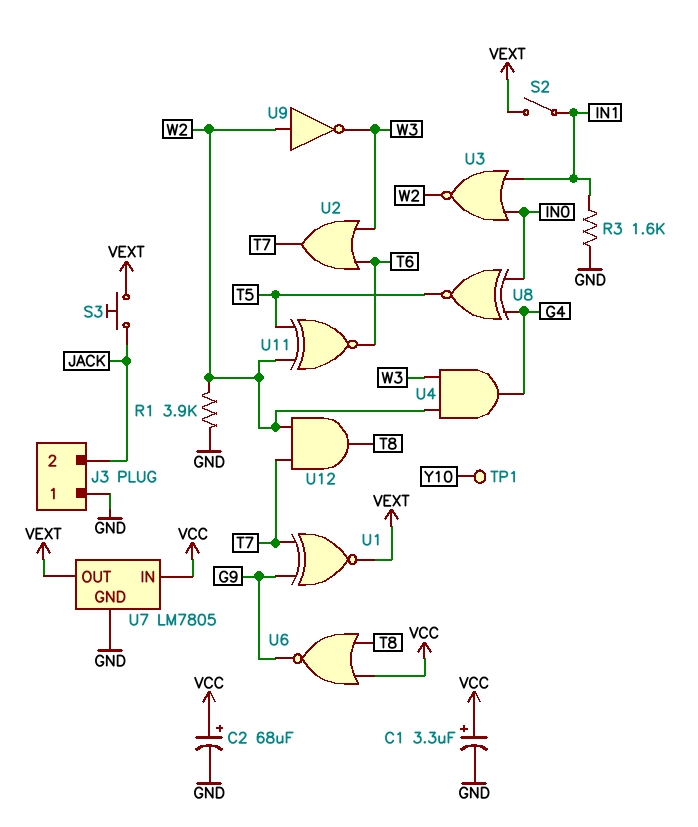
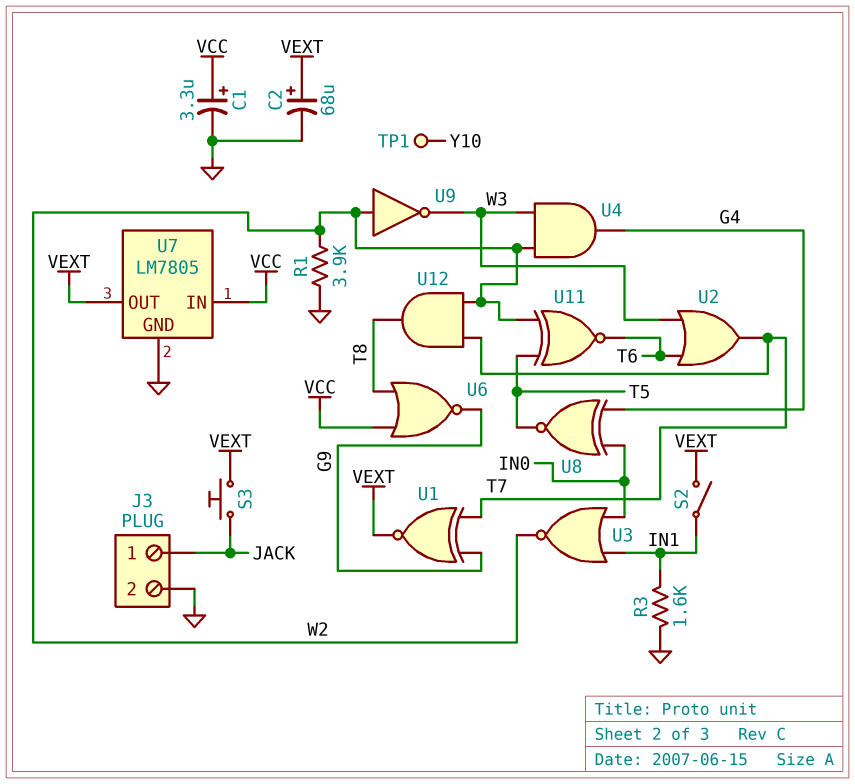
C2: 68uF (plus VCC, minus GND) -> 68uF (plus VEXT, minus GND)
J3 pin 1: GND -> JACK
J3 pin 2: JACK -> GND

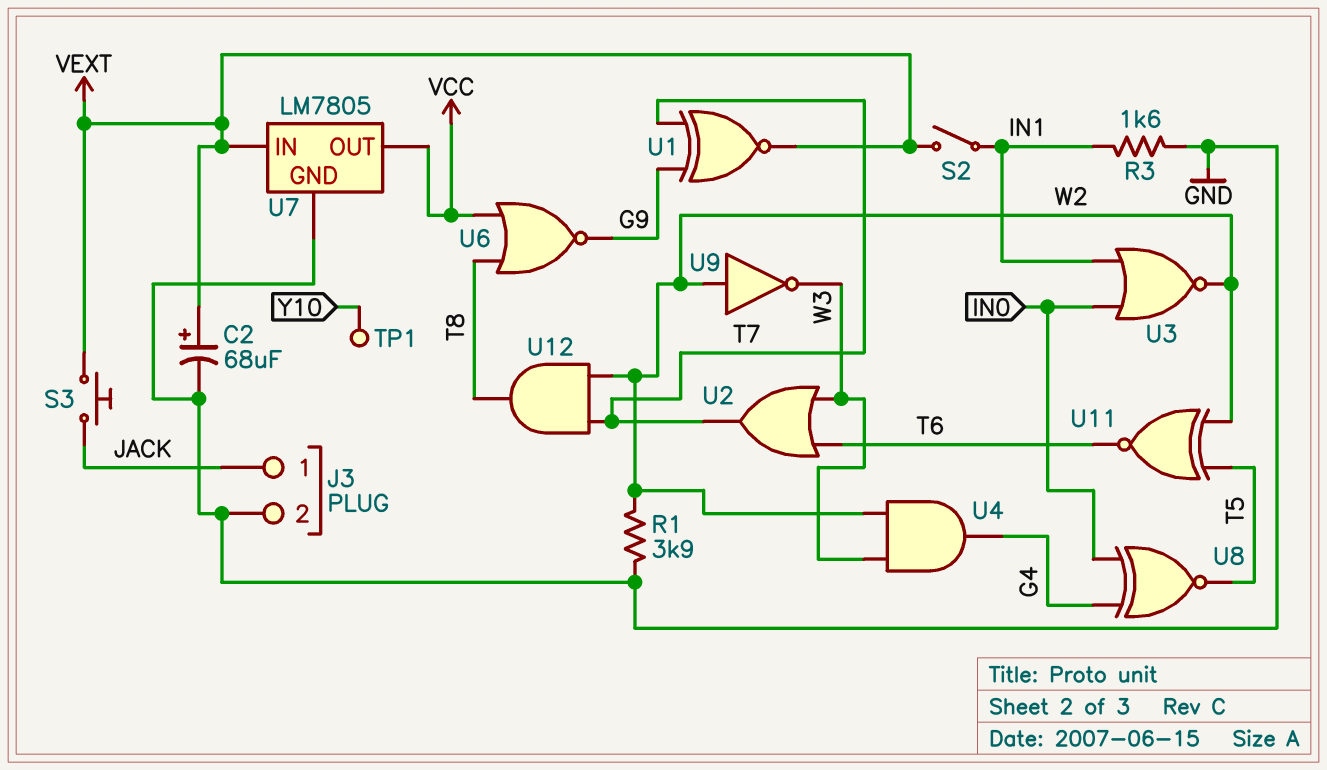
C1: 3.3uF (plus VCC, minus GND) -> none
U7 pin IN: VCC -> VEXT
U7 pin OUT: VEXT -> VCC

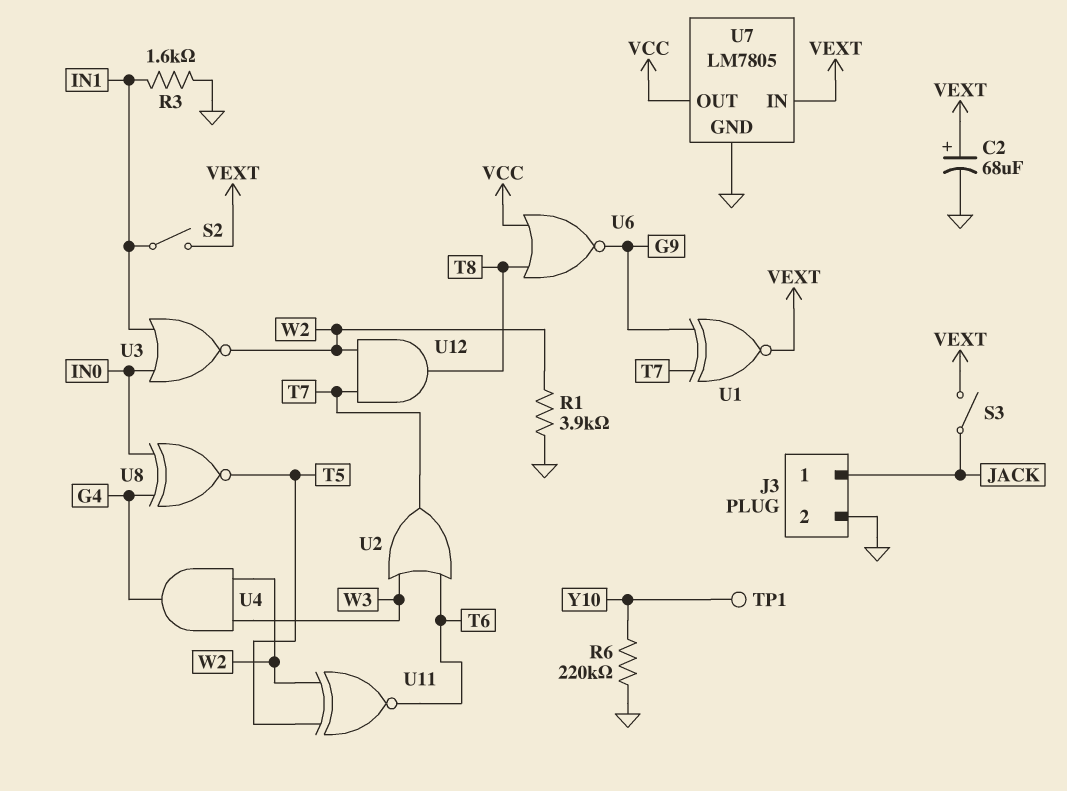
R6: none -> 220k (GND, Y10)
S3: button (JACK, VEXT) -> switch (JACK, VEXT)
U9: NOT (in W2, out W3) -> none

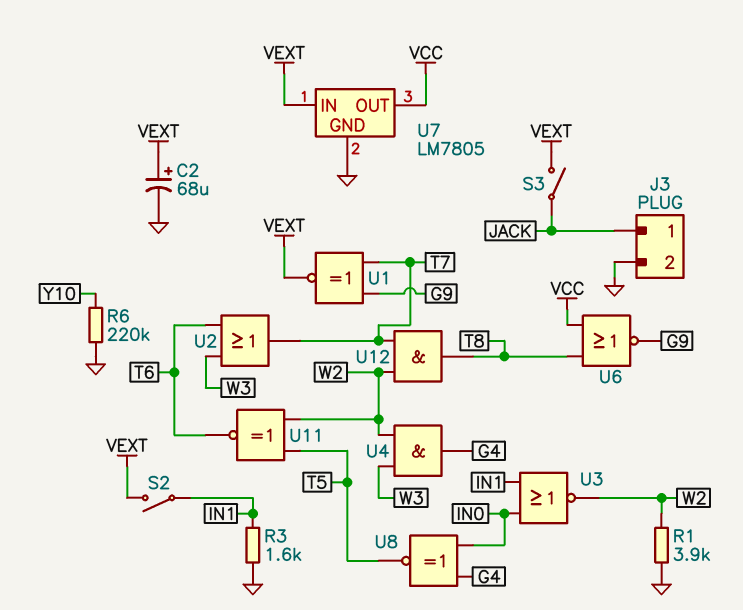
TP1: test point (Y10) -> none

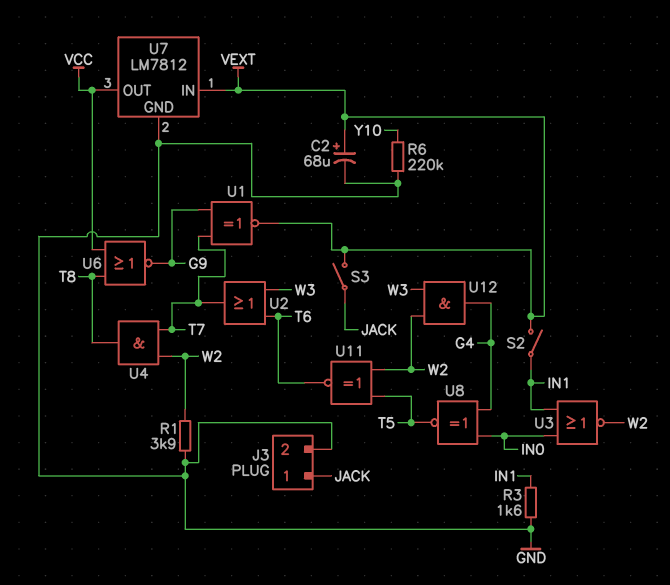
U4: AND (in W2, in W3, out G4) -> AND (in T7, in W2, out T8)
U7: LM7805 -> LM7812
U12: AND (in T7, in W2, out T8) -> AND (in W2, in W3, out G4)

